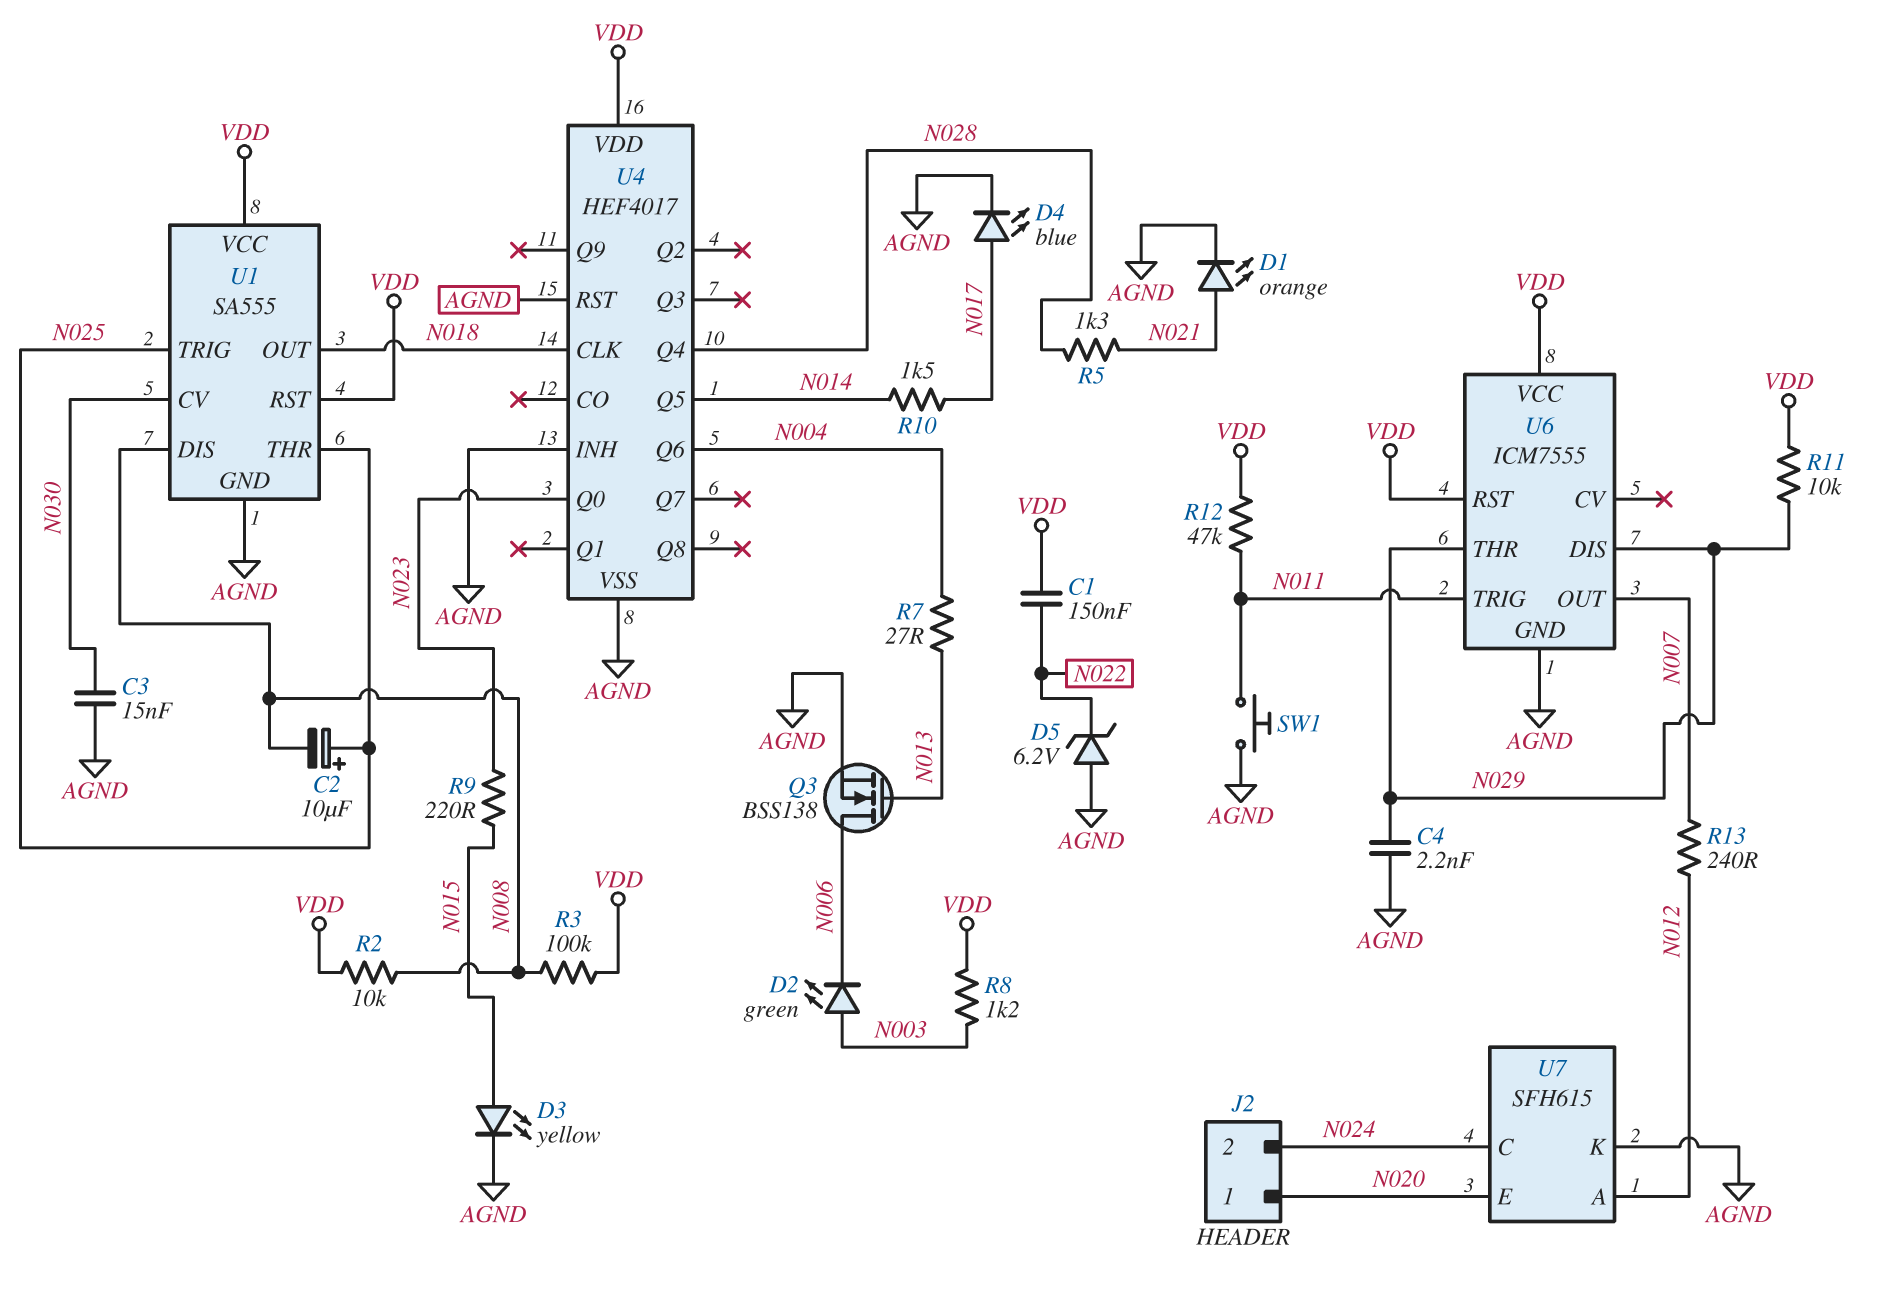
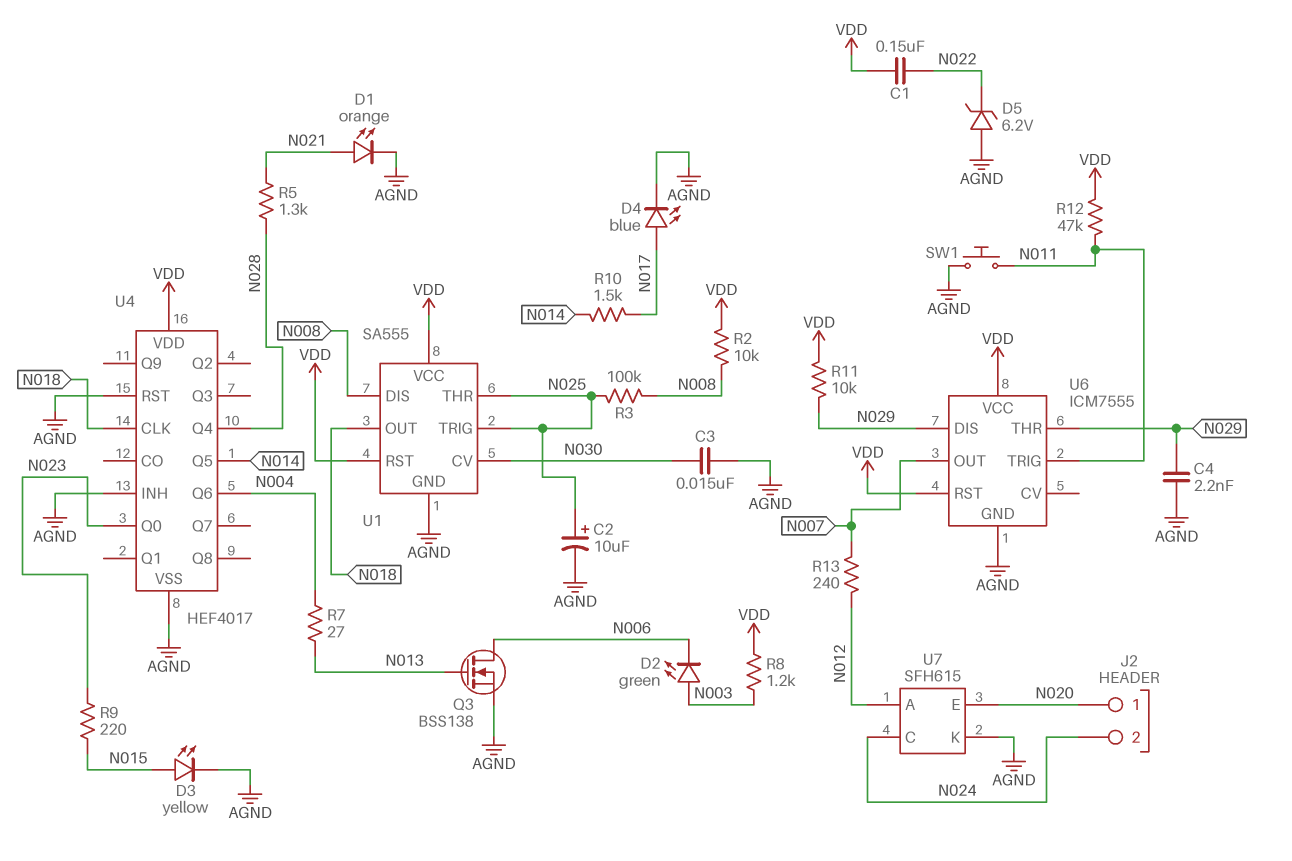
C2: 10uF (plus N025, minus N008) -> 10uF (plus N025, minus AGND)
R3: 100k (N008, VDD) -> 100k (N008, N025)

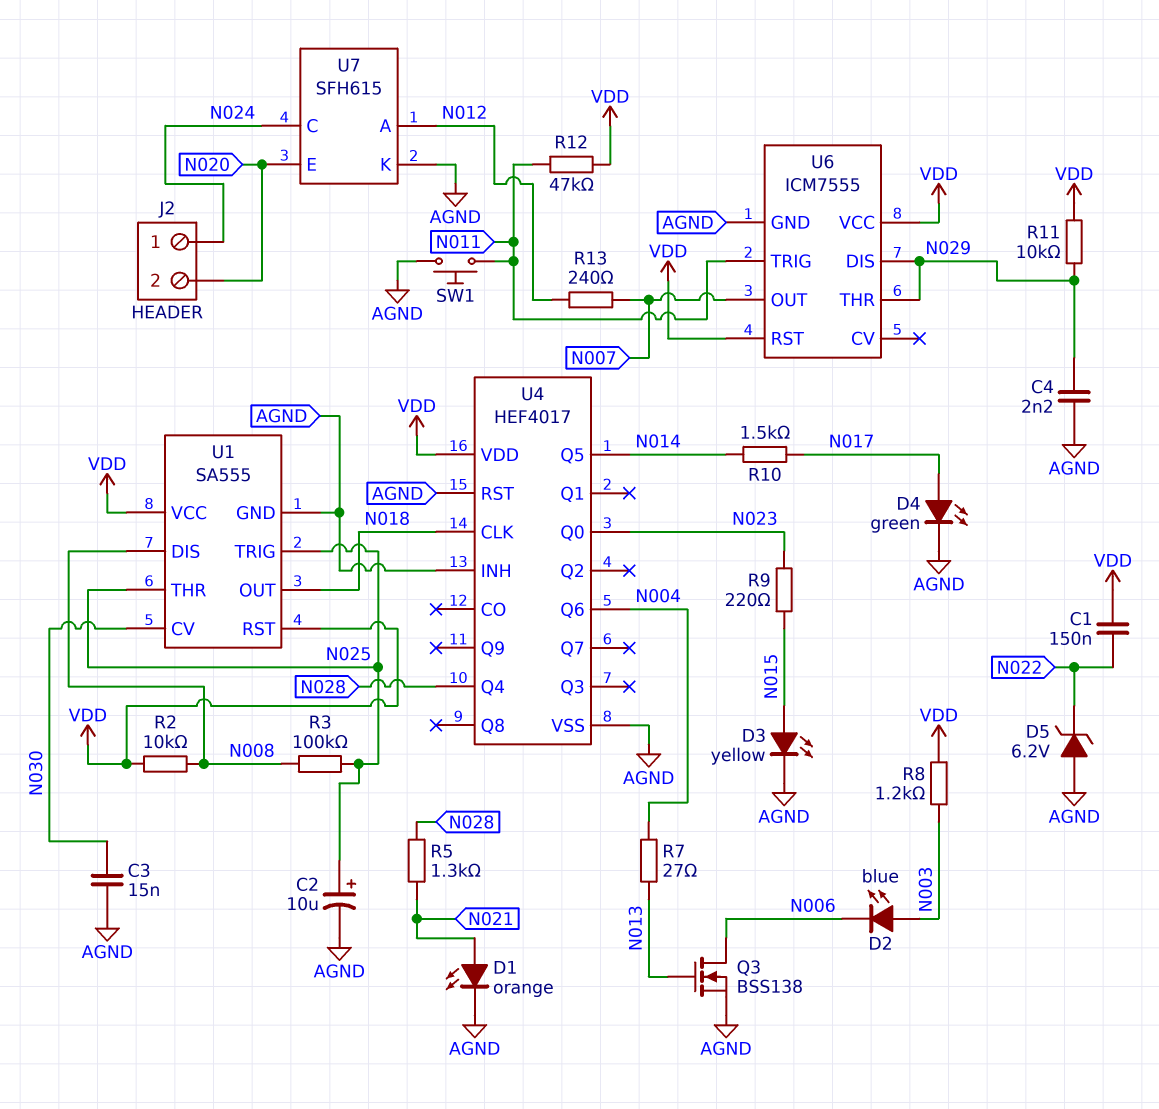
D2: LED green (A N003, K N006) -> LED blue (A N003, K N006)
D4: LED blue (A N017, K AGND) -> LED green (A N017, K AGND)
J2 pin 1: N020 -> N024
J2 pin 2: N024 -> N020

